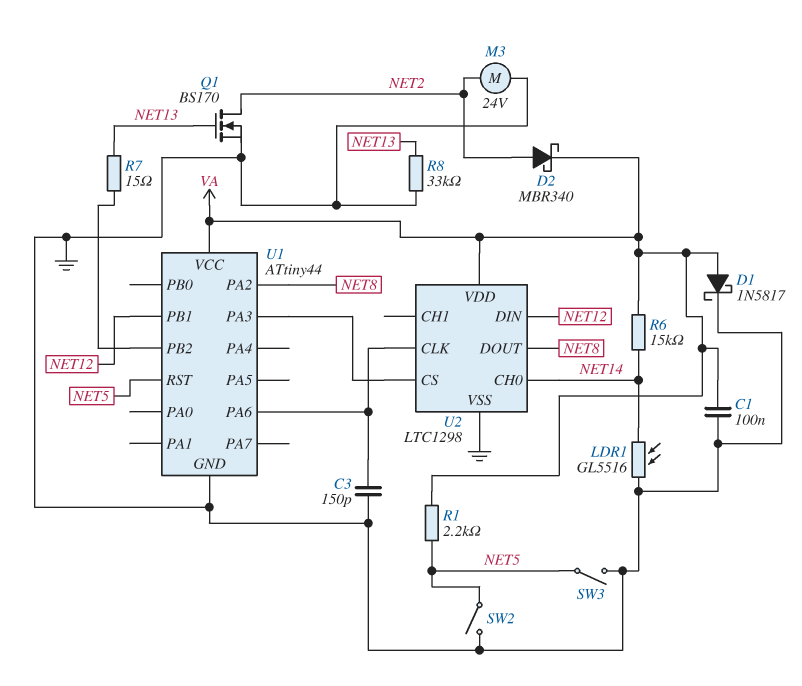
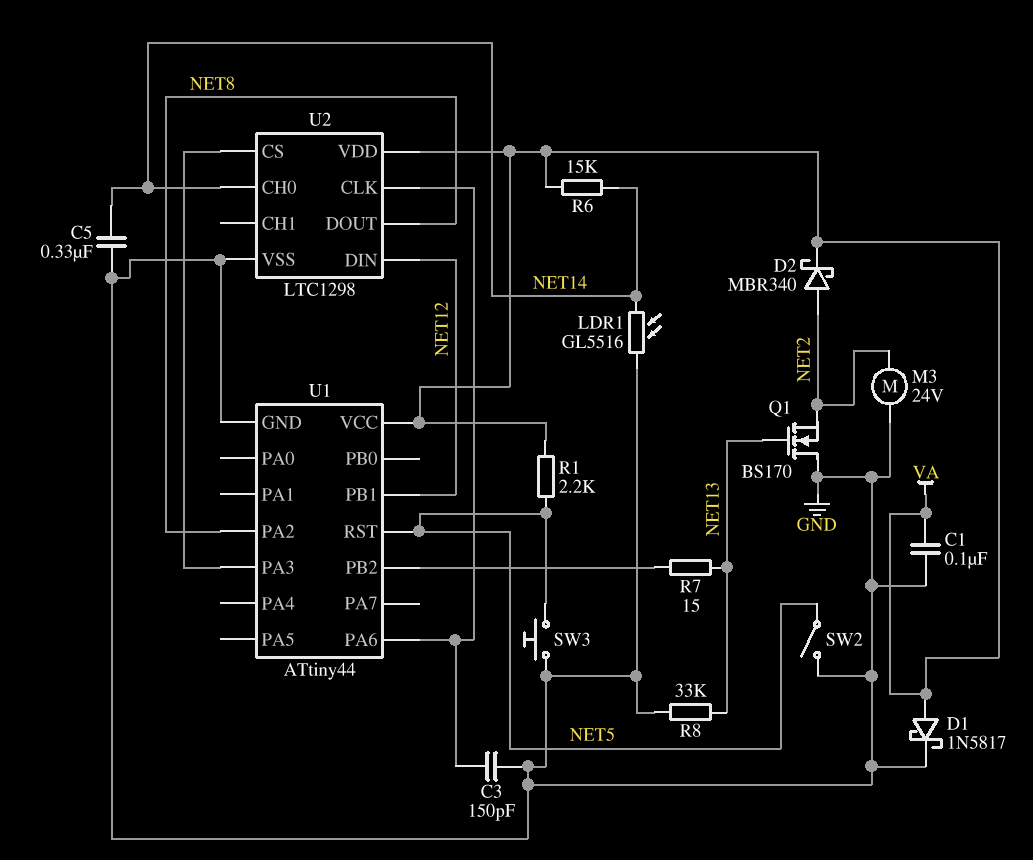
C5: none -> 330nF (GND, NET14)
Q1: NMOS BS170 (G NET13, D NET2, S GND) -> NMOS BS170 (G NET13, D GND, S NET2)
SW3: switch (GND, NET5) -> button (GND, NET5)

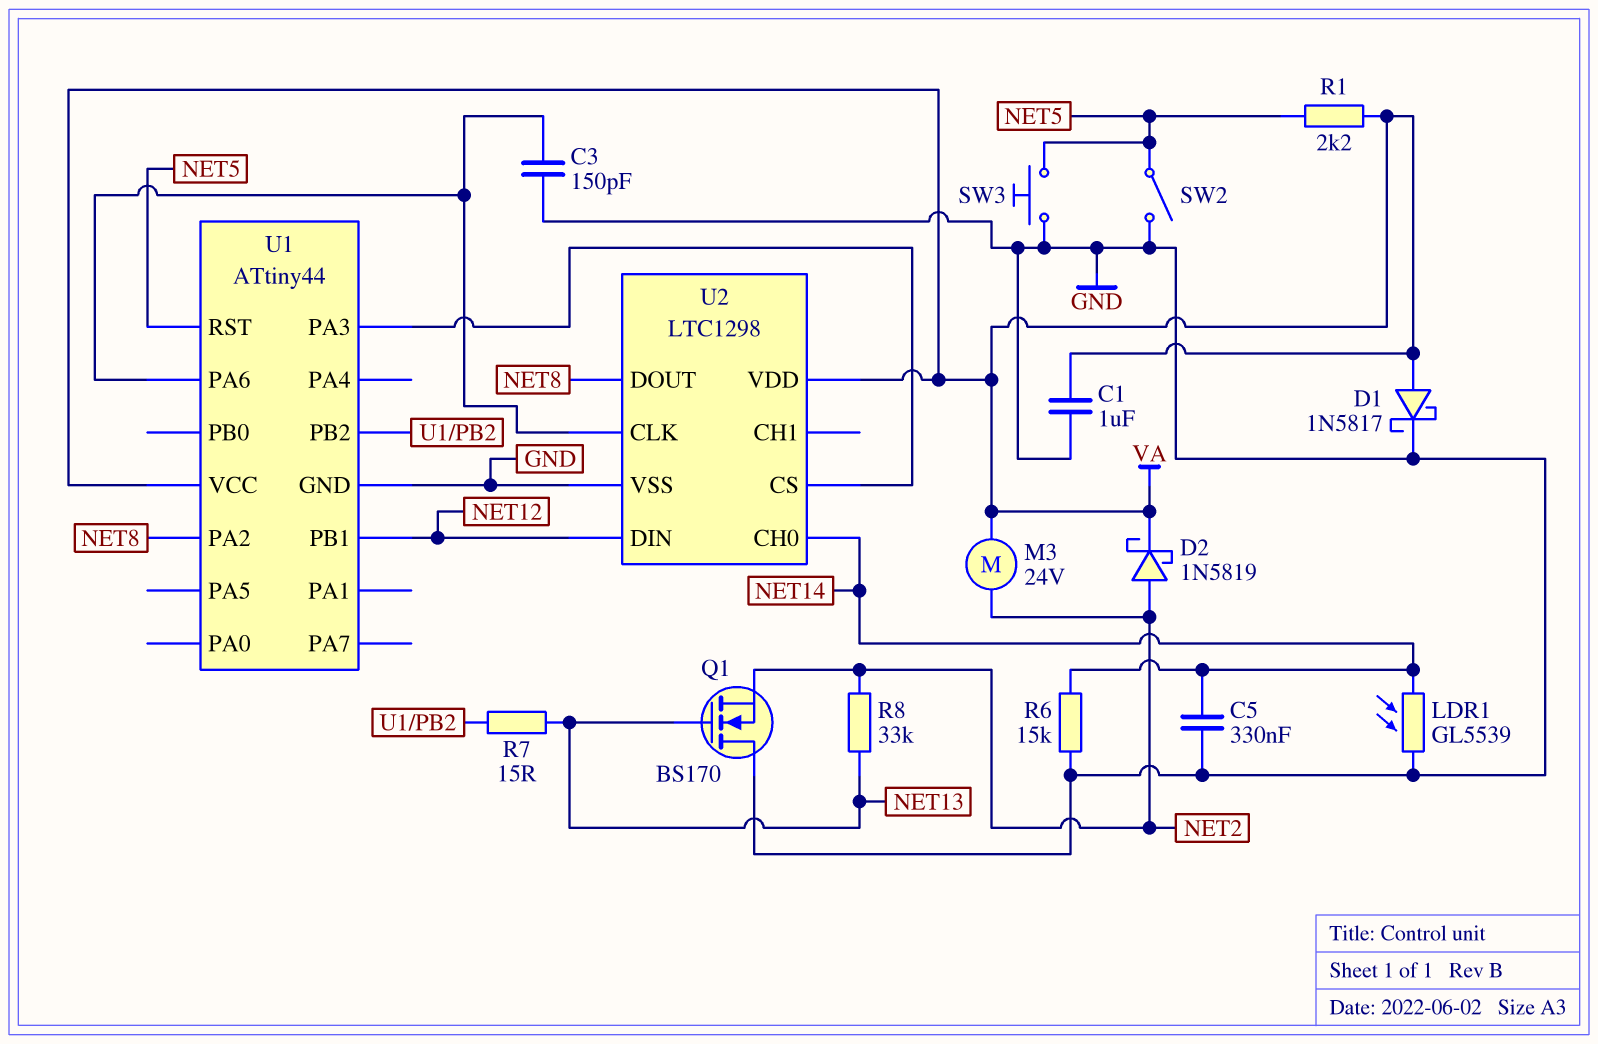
C1: 100nF (GND, VA) -> 1uF (GND, VA)
D2: schottky MBR340 (A NET2, K VA) -> schottky 1N5819 (A NET2, K VA)
LDR1: GL5516 (GND, NET14) -> GL5539 (GND, NET14)
M3: motor 24V (GND, NET2) -> motor 24V (NET2, VA)
R6: 15k (NET14, VA) -> 15k (GND, NET14)
R8: 33k (GND, NET13) -> 33k (NET2, NET13)

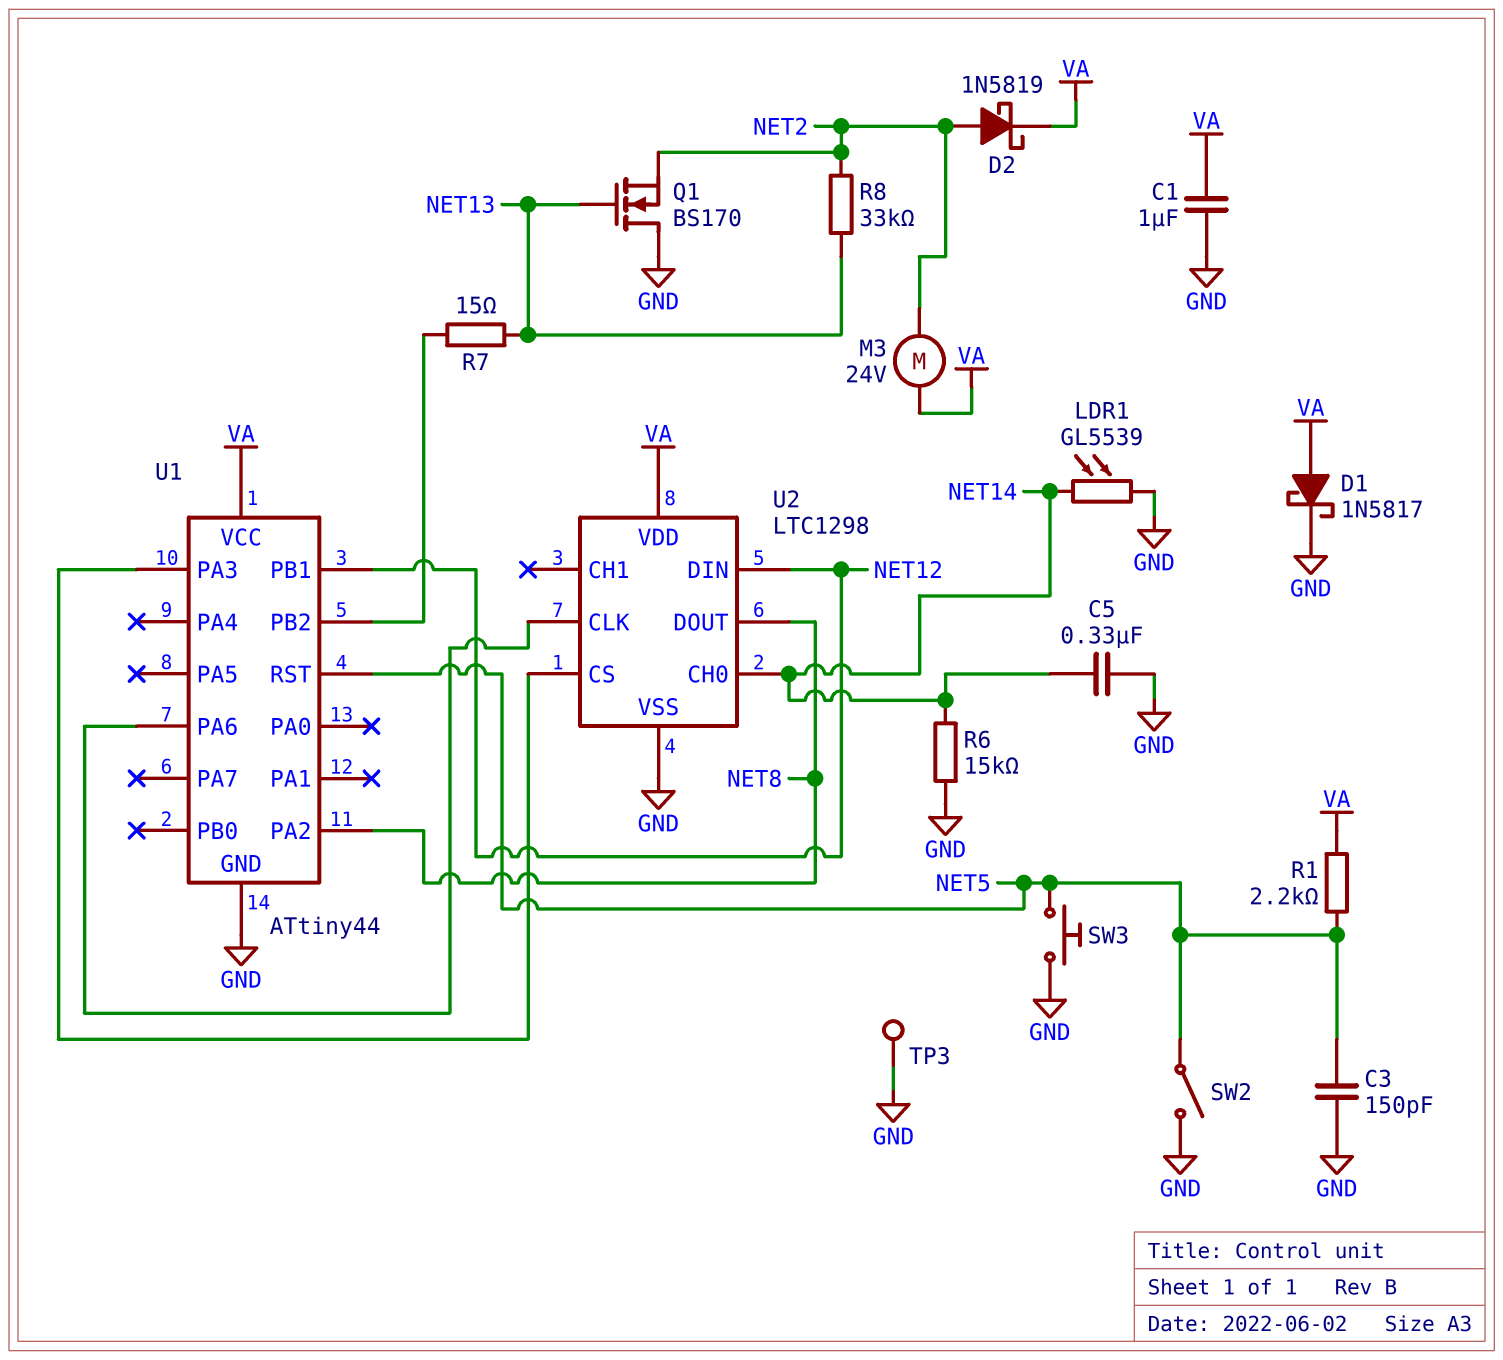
C3: 150pF (GND, U1/PA6) -> 150pF (GND, NET5)
TP3: none -> test point (GND)

